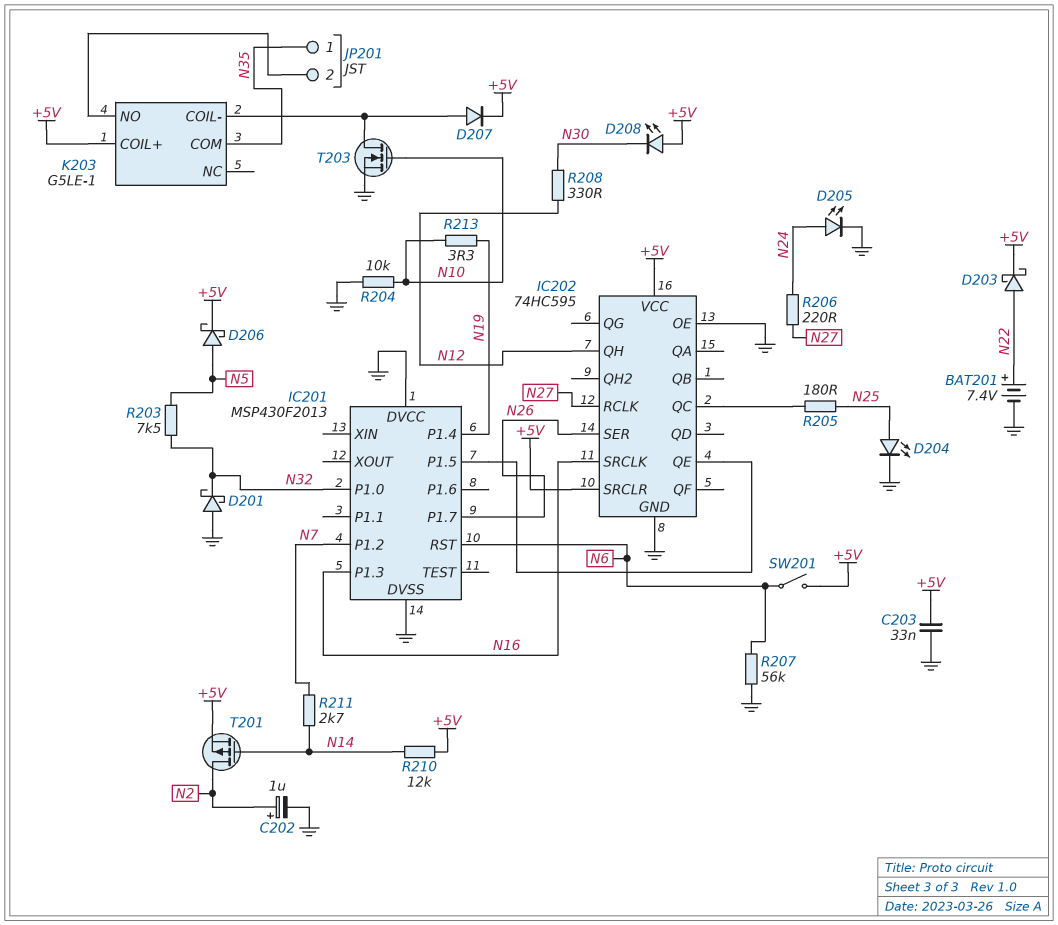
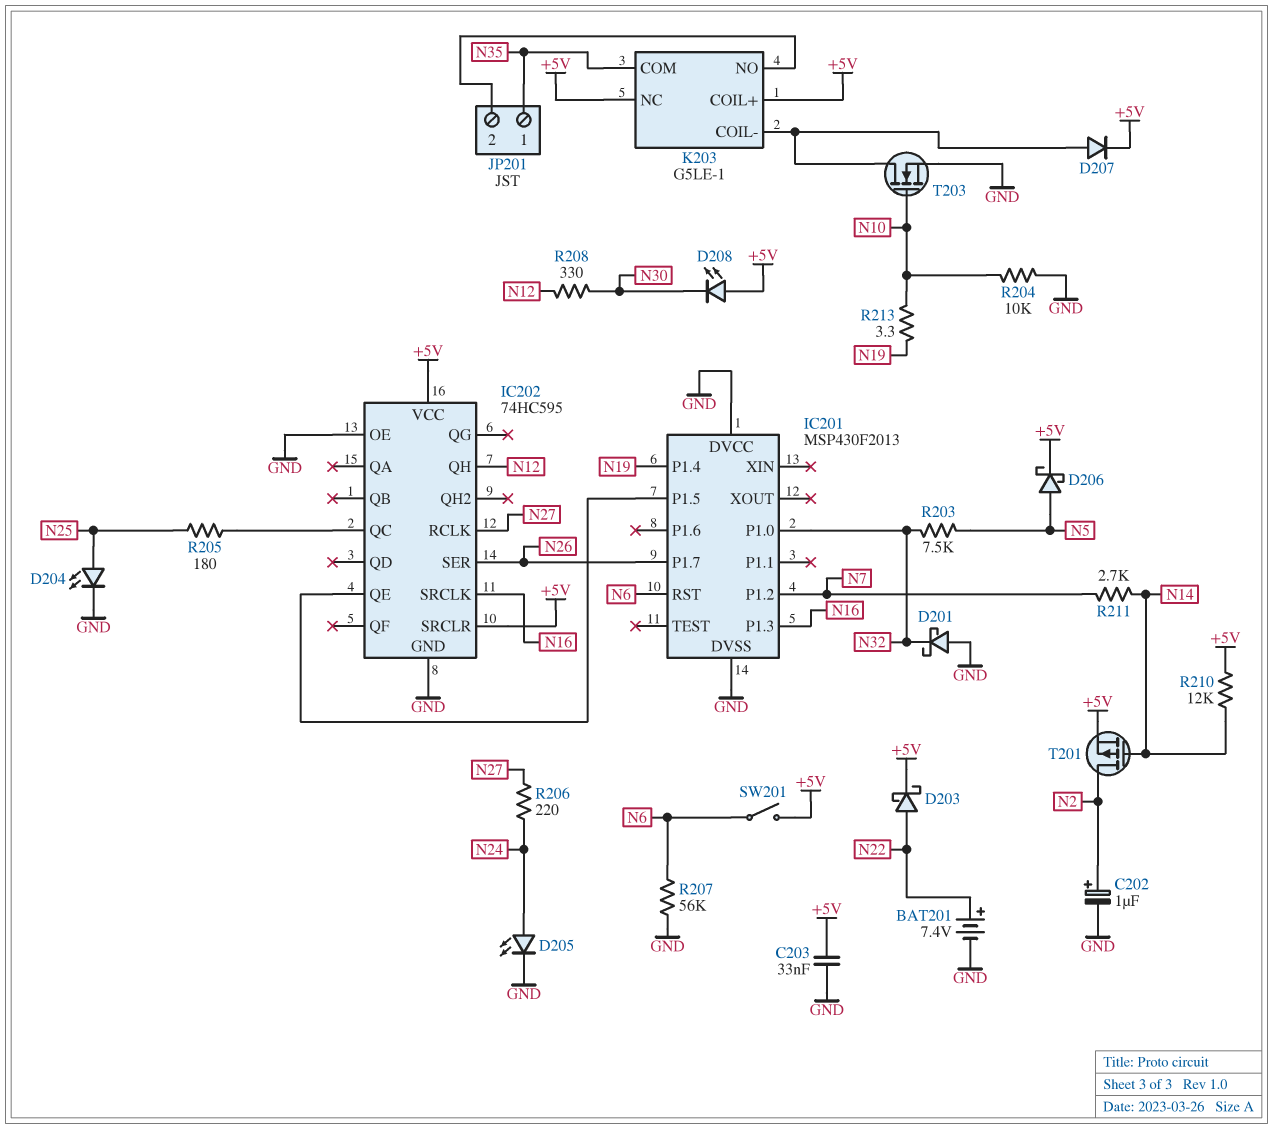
K203 pin NC: none -> +5V

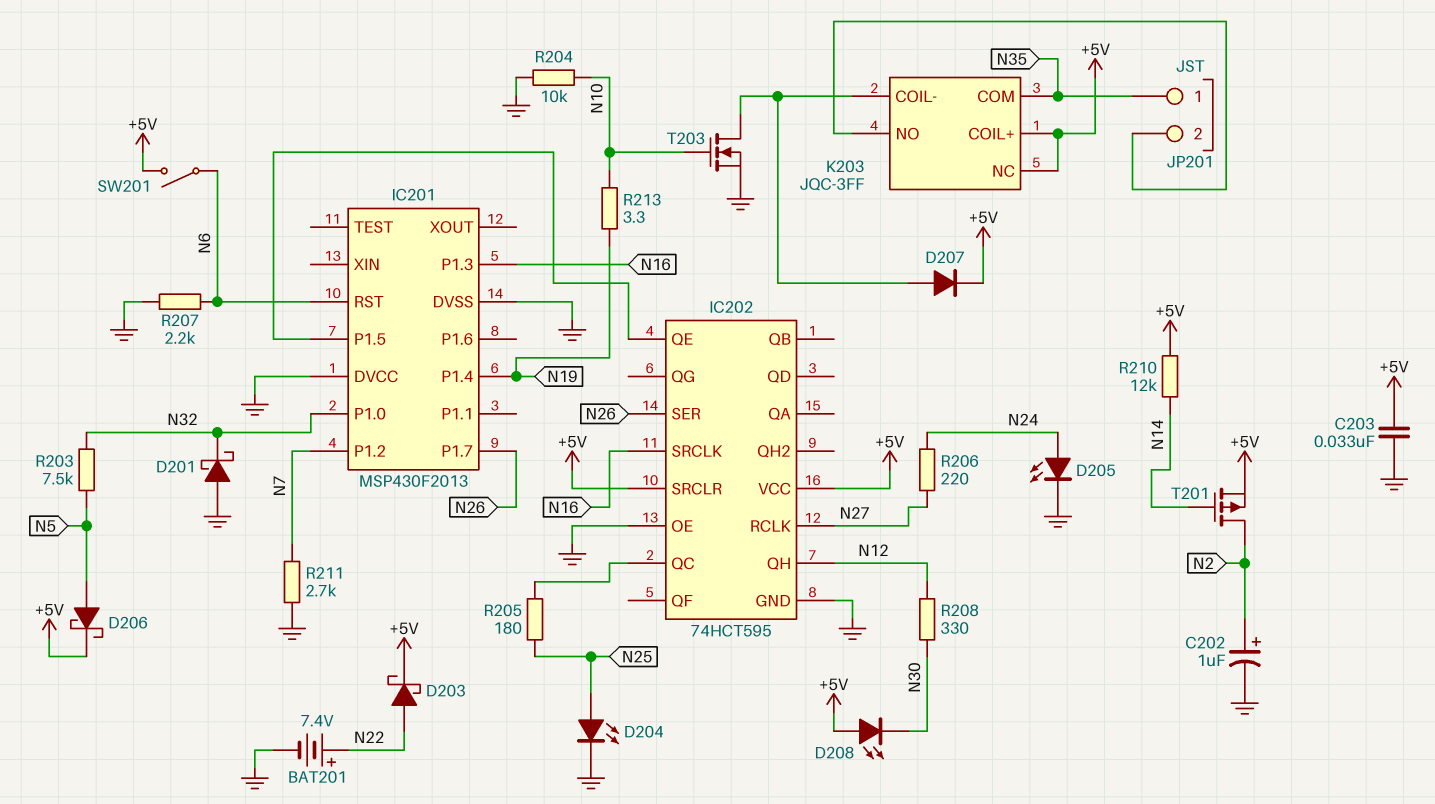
IC202: 74HC595 -> 74HCT595
K203: G5LE-1 -> JQC-3FF
R207: 56k (GND, N6) -> 2.2k (GND, N6)
R211: 2.7k (N7, N14) -> 2.7k (GND, N7)

